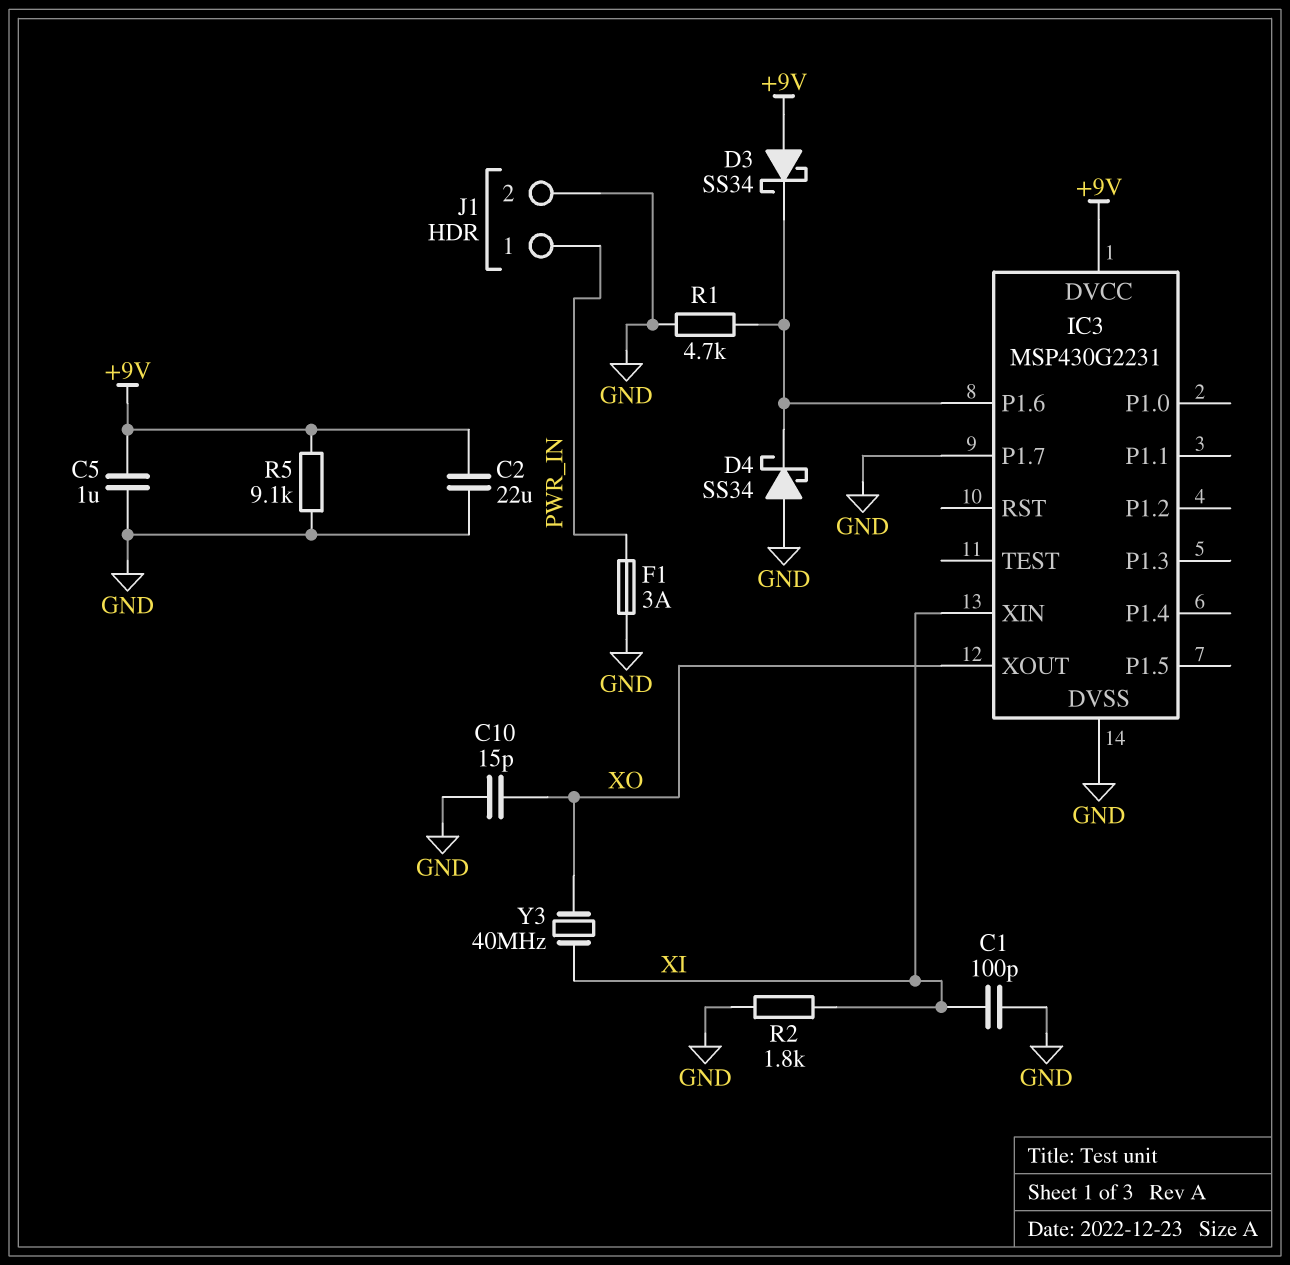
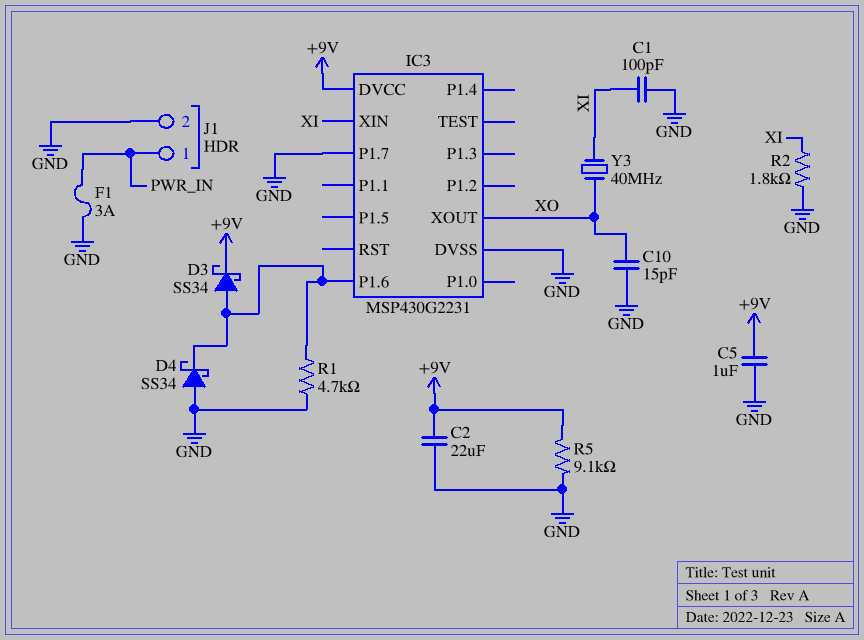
D3: schottky SS34 (A +9V, K IC3/P1.6) -> schottky SS34 (A IC3/P1.6, K +9V)

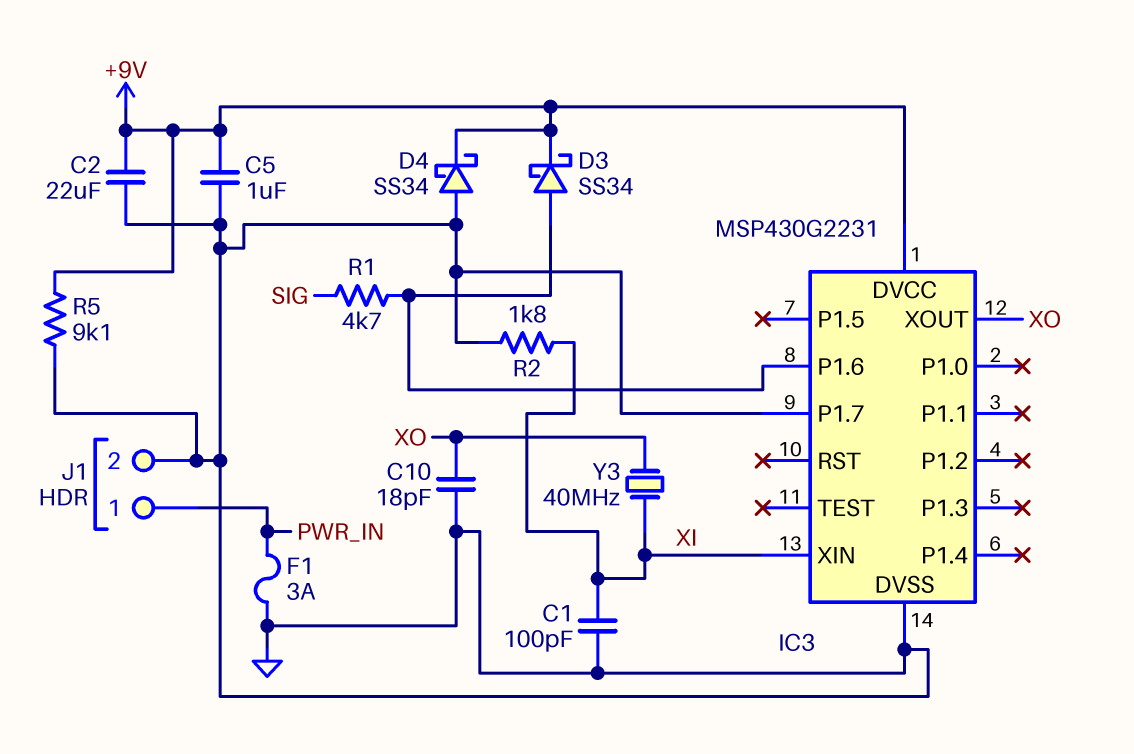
C10: 15pF (GND, XO) -> 18pF (GND, XO)
D4: schottky SS34 (A GND, K IC3/P1.6) -> schottky SS34 (A GND, K +9V)
R1: 4.7k (GND, IC3/P1.6) -> 4.7k (IC3/P1.6, SIG)

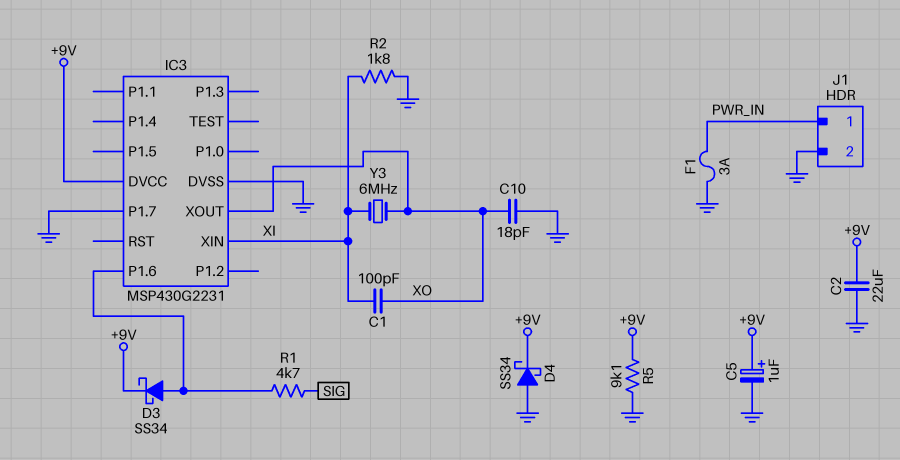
C1: 100pF (GND, XI) -> 100pF (XI, XO)
C5: 1uF (+9V, GND) -> 1uF (plus +9V, minus GND)
Y3: 40MHz (XI, XO) -> 6MHz (XI, XO)

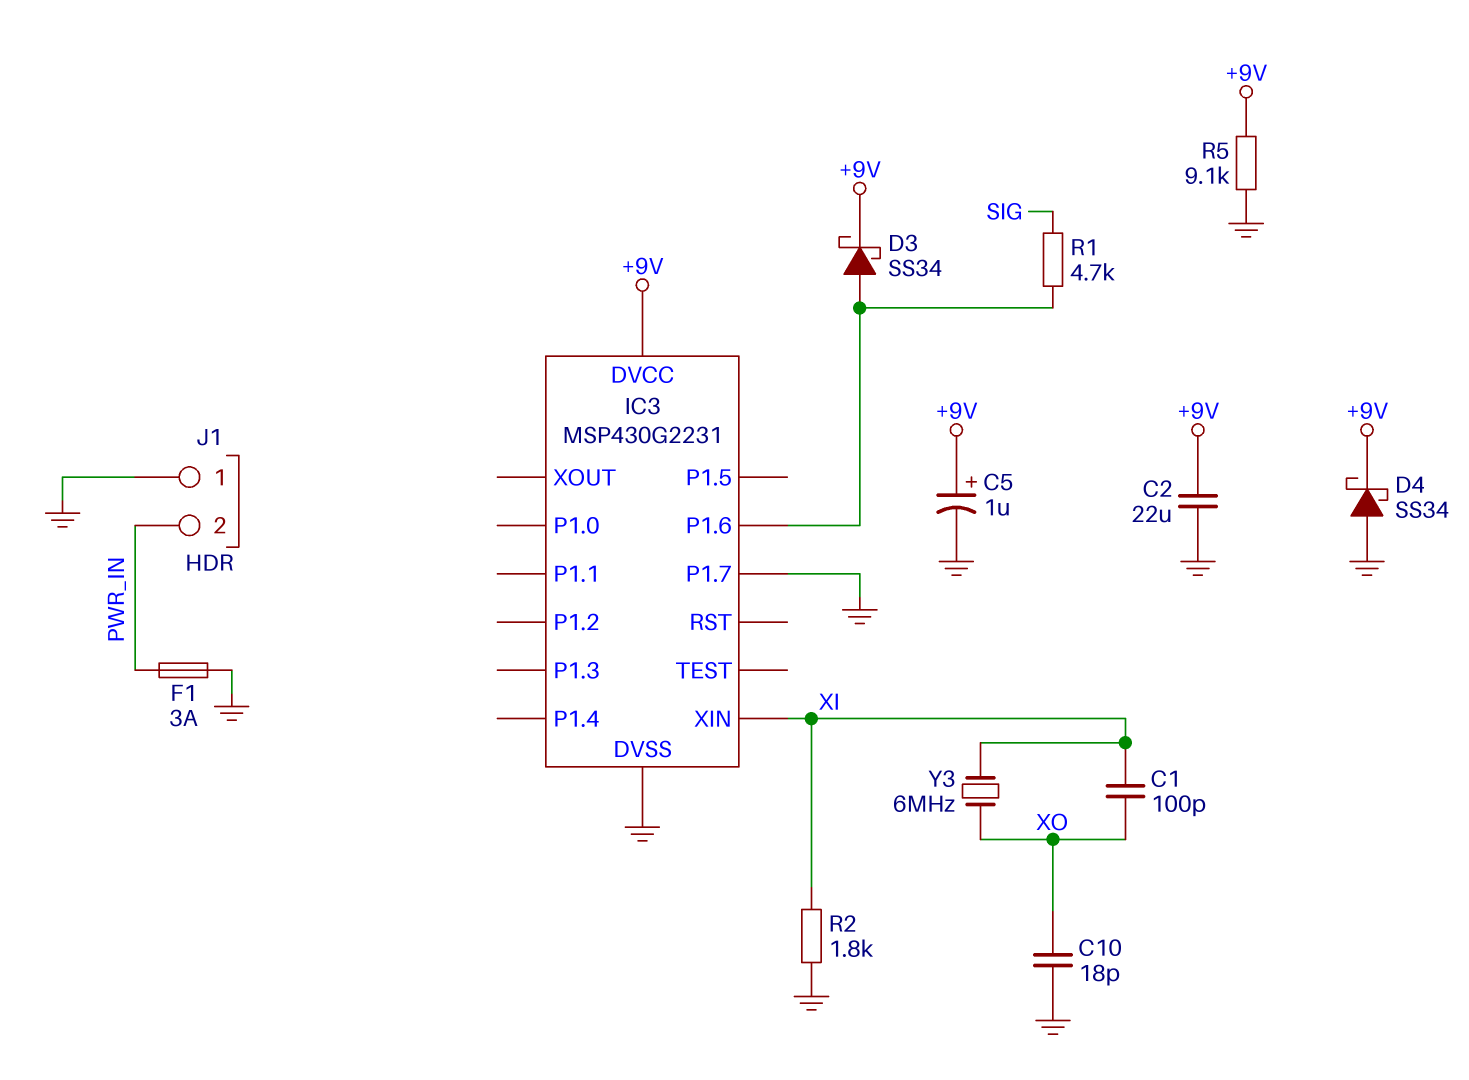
IC3 pin XOUT: XO -> none
J1 pin 1: PWR_IN -> GND
J1 pin 2: GND -> PWR_IN

